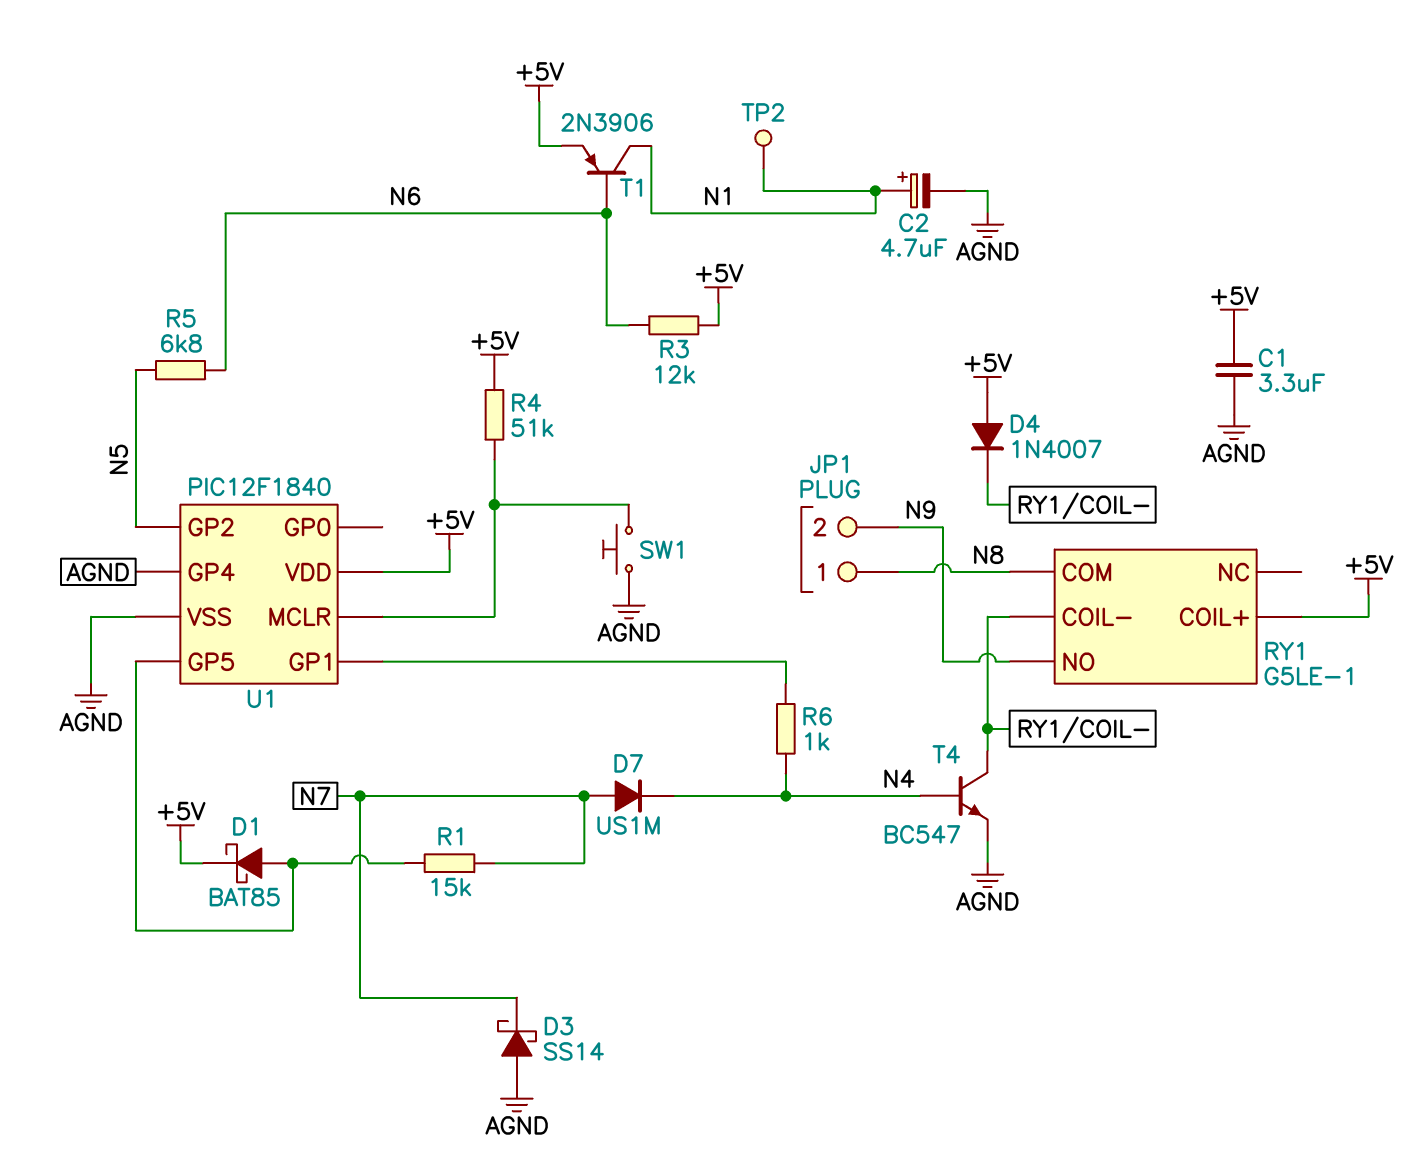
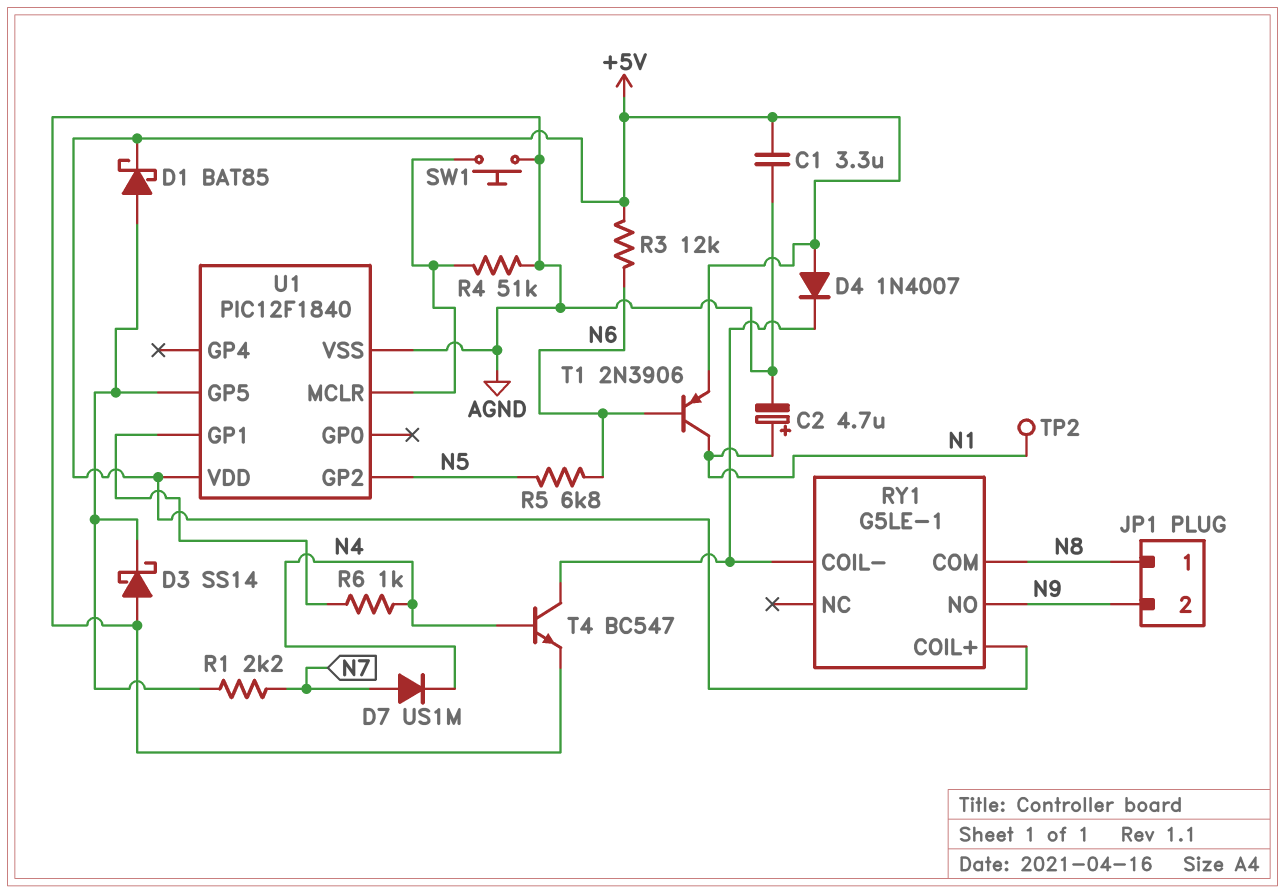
D3: schottky SS14 (A AGND, K N7) -> schottky SS14 (A AGND, K U1/GP5)
R1: 15k (N7, U1/GP5) -> 2.2k (N7, U1/GP5)
R4: 51k (+5V, U1/MCLR) -> 51k (AGND, U1/MCLR)
U1 pin GP4: AGND -> none

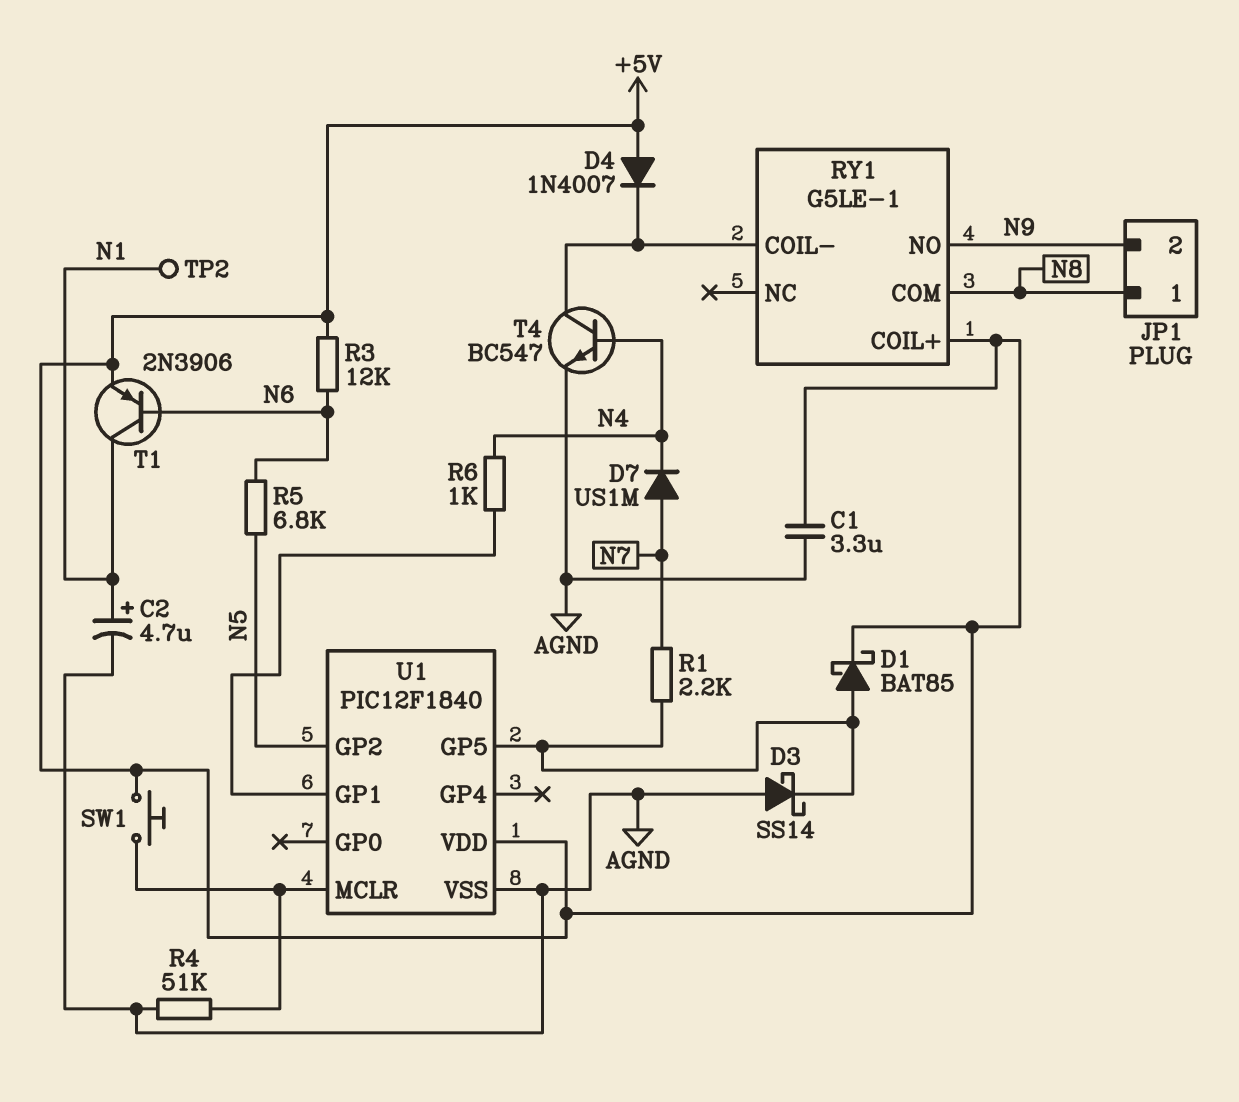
SW1: button (AGND, U1/MCLR) -> button (+5V, U1/MCLR)

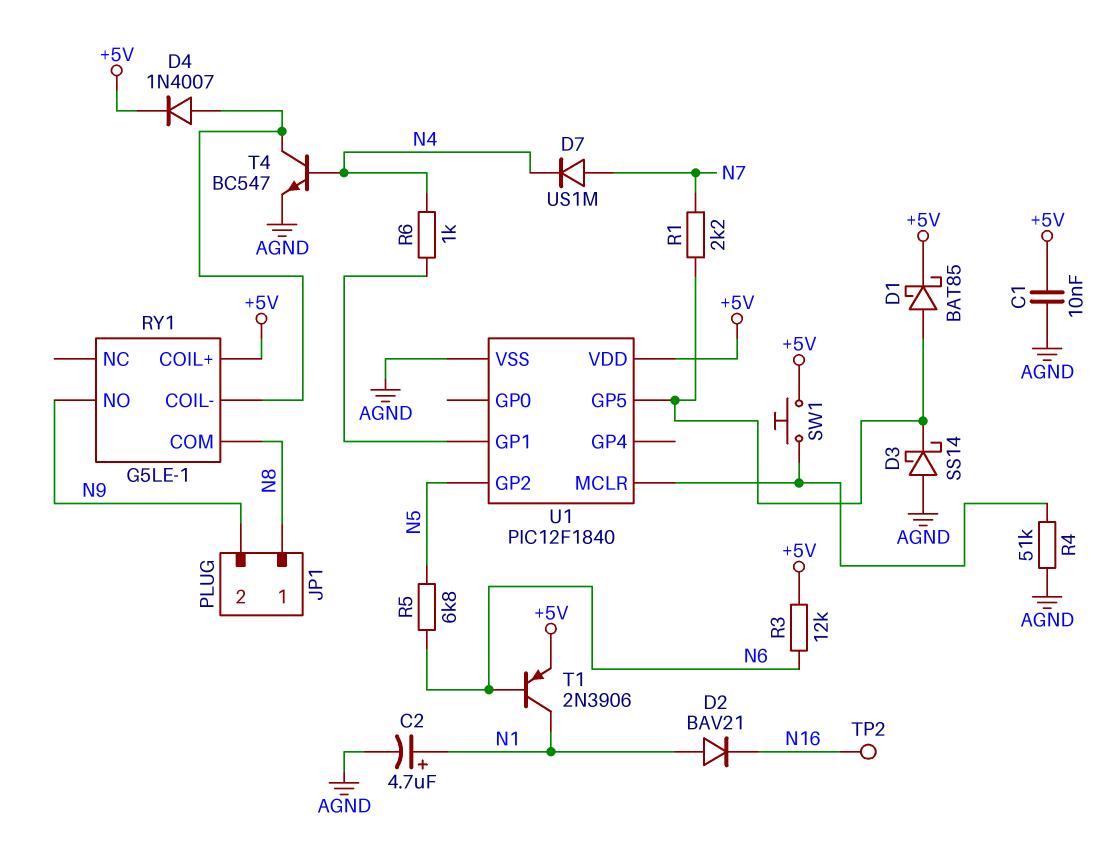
C1: 3.3uF (+5V, AGND) -> 10nF (+5V, AGND)
D2: none -> diode BAV21 (A N1, K N16)
D4: diode 1N4007 (A +5V, K RY1/COIL-) -> diode 1N4007 (A RY1/COIL-, K +5V)
TP2: test point (N1) -> test point (N16)

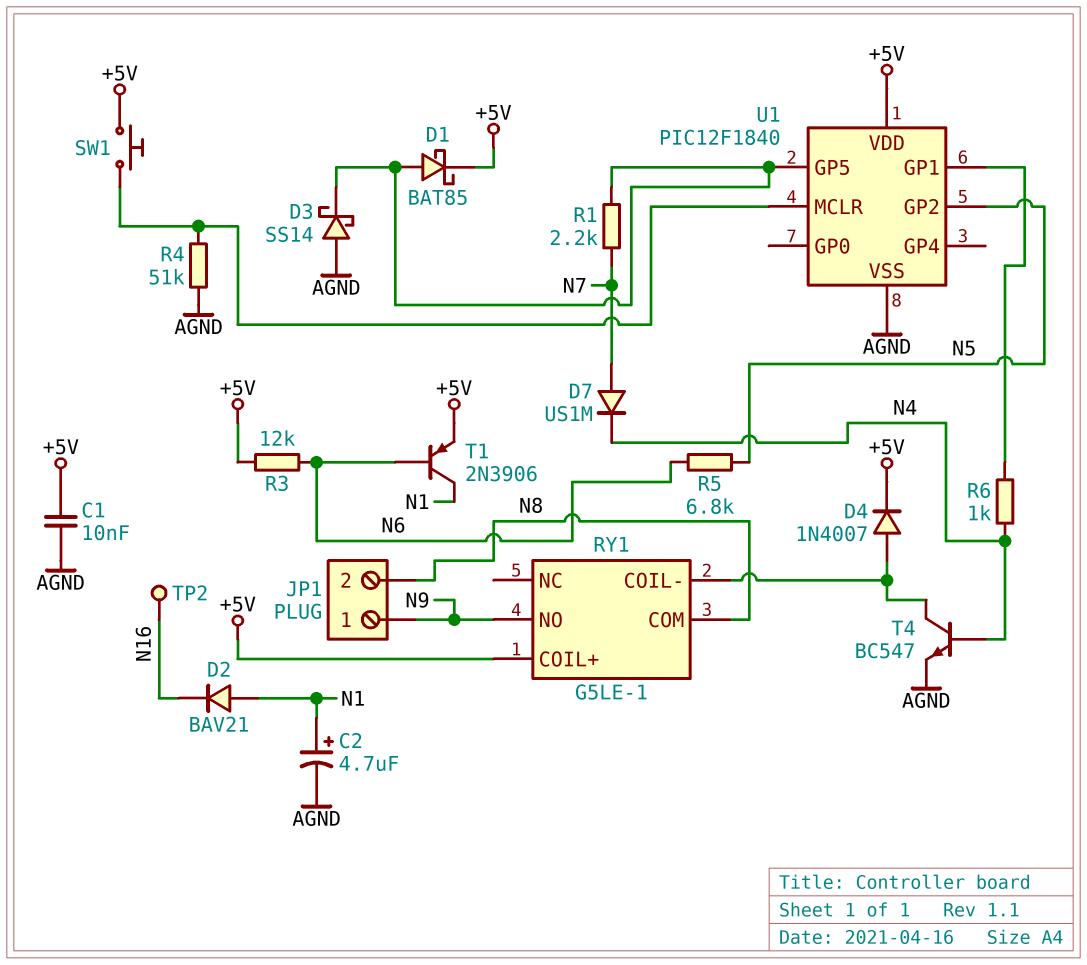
JP1 pin 1: N8 -> N9
JP1 pin 2: N9 -> N8

